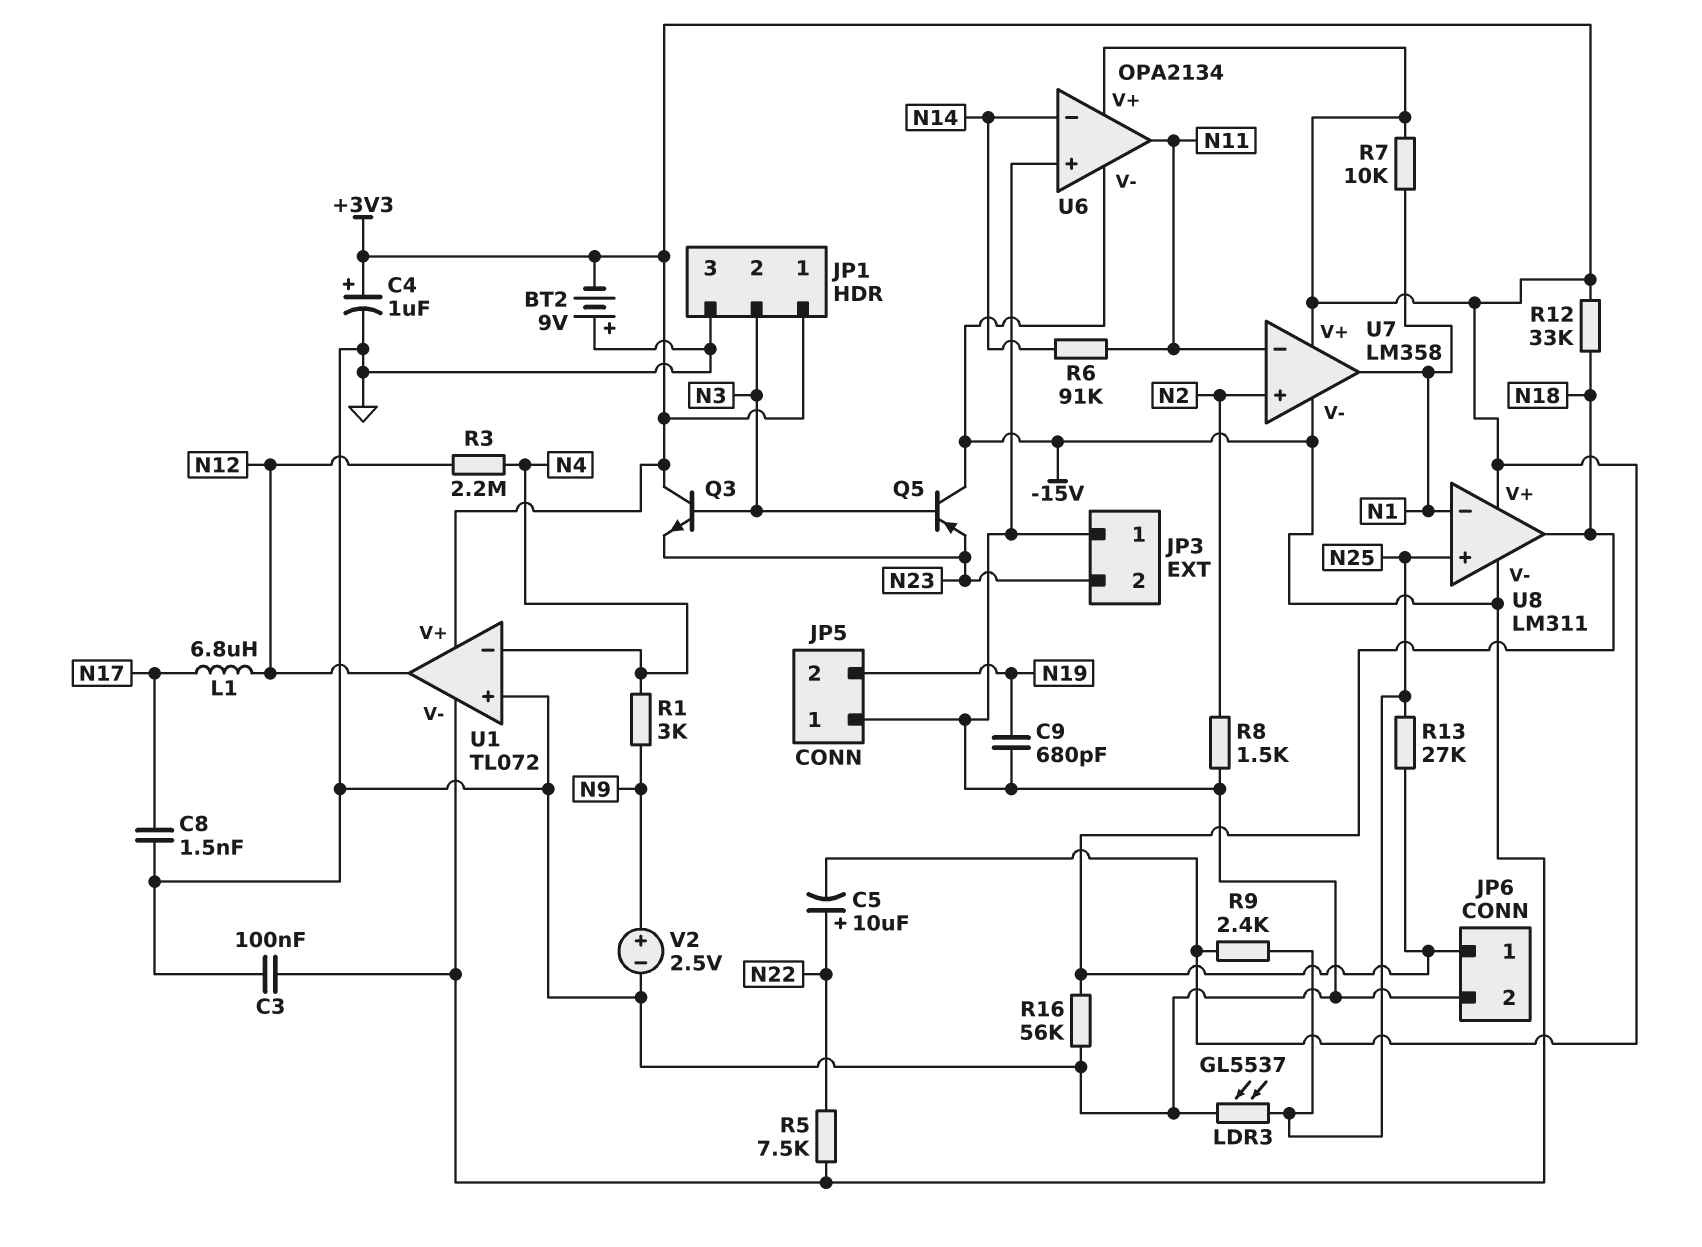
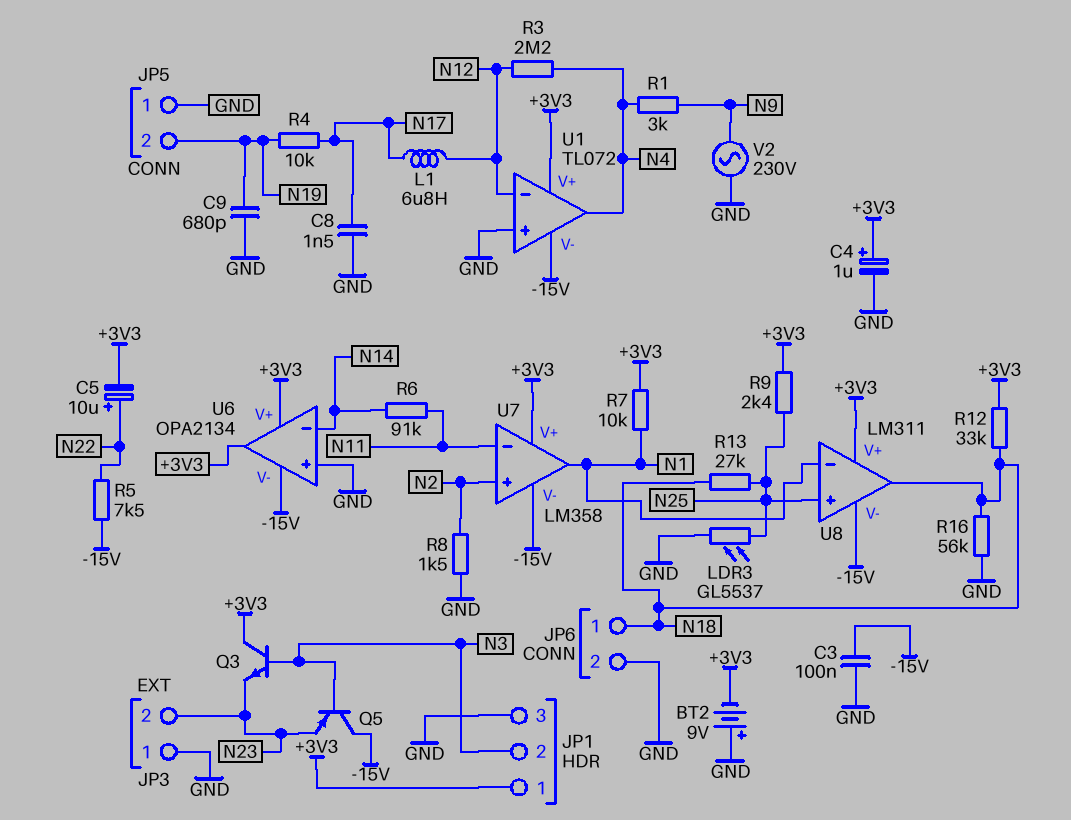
R4: none -> 10k (N17, N19)
U1 pin in-: N4 -> N12
U1 pin out: N12 -> N4
U6 pin out: N11 -> +3V3
V2: 2.5V (plus N9, minus GND) -> AC 230V (GND, N9)

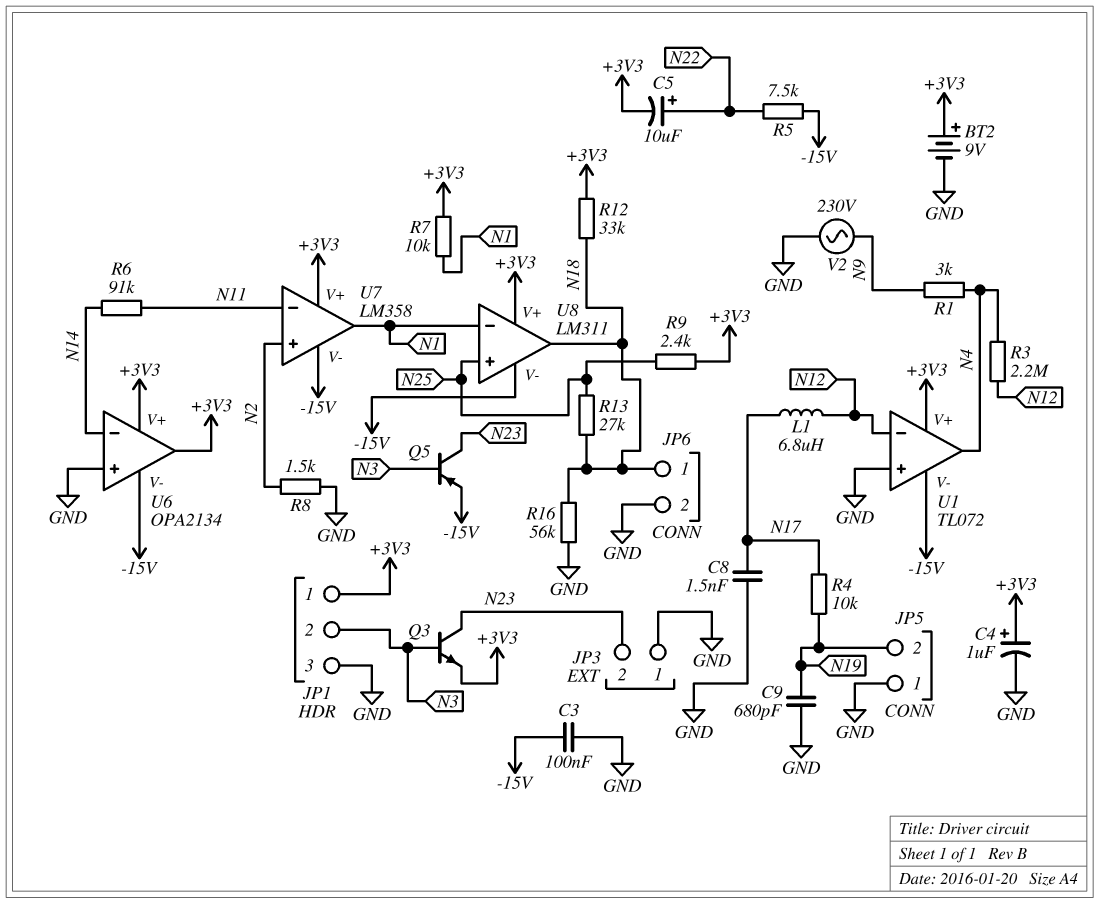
BT2: 9V (plus GND, minus +3V3) -> 9V (plus +3V3, minus GND)
LDR3: GL5537 (GND, N25) -> none
Q3: NPN (B N3, C +3V3, E N23) -> NPN (B N3, C N23, E +3V3)
Q5: PNP (B N3, C -15V, E N23) -> PNP (B N3, C N23, E -15V)

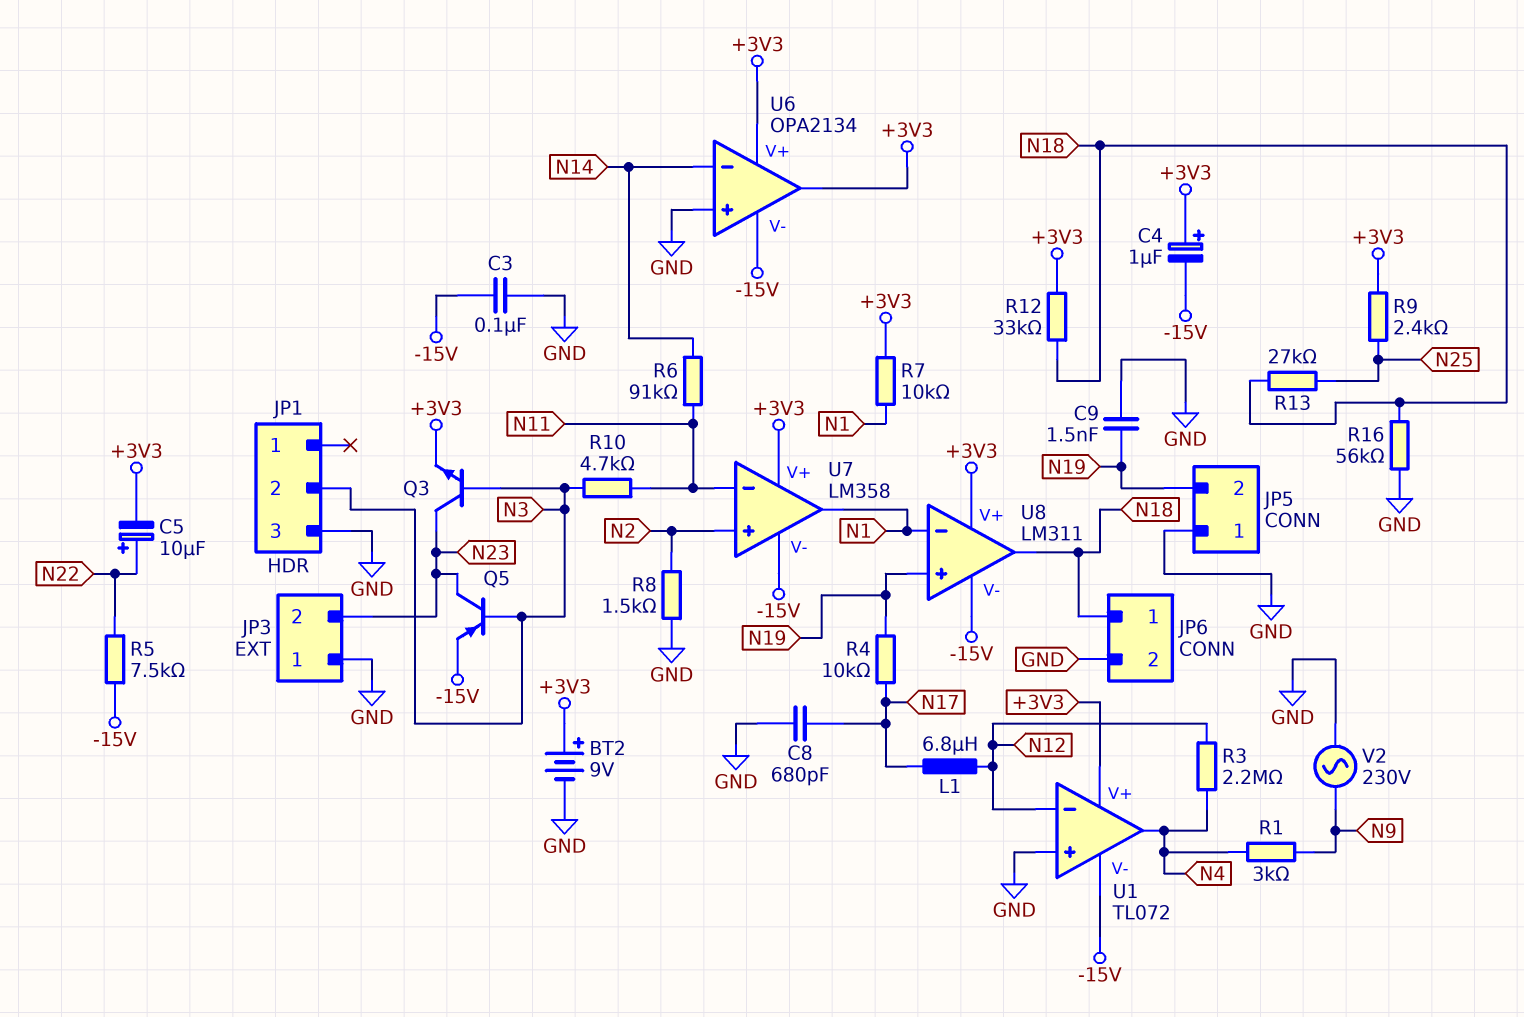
C4: 1uF (plus +3V3, minus GND) -> 1uF (plus +3V3, minus -15V)
C8: 1.5nF (GND, N17) -> 680pF (GND, N17)
C9: 680pF (GND, N19) -> 1.5nF (GND, N19)
JP1 pin 1: +3V3 -> none
R10: none -> 4.7k (N3, N11)
U8 pin in+: N25 -> N19

